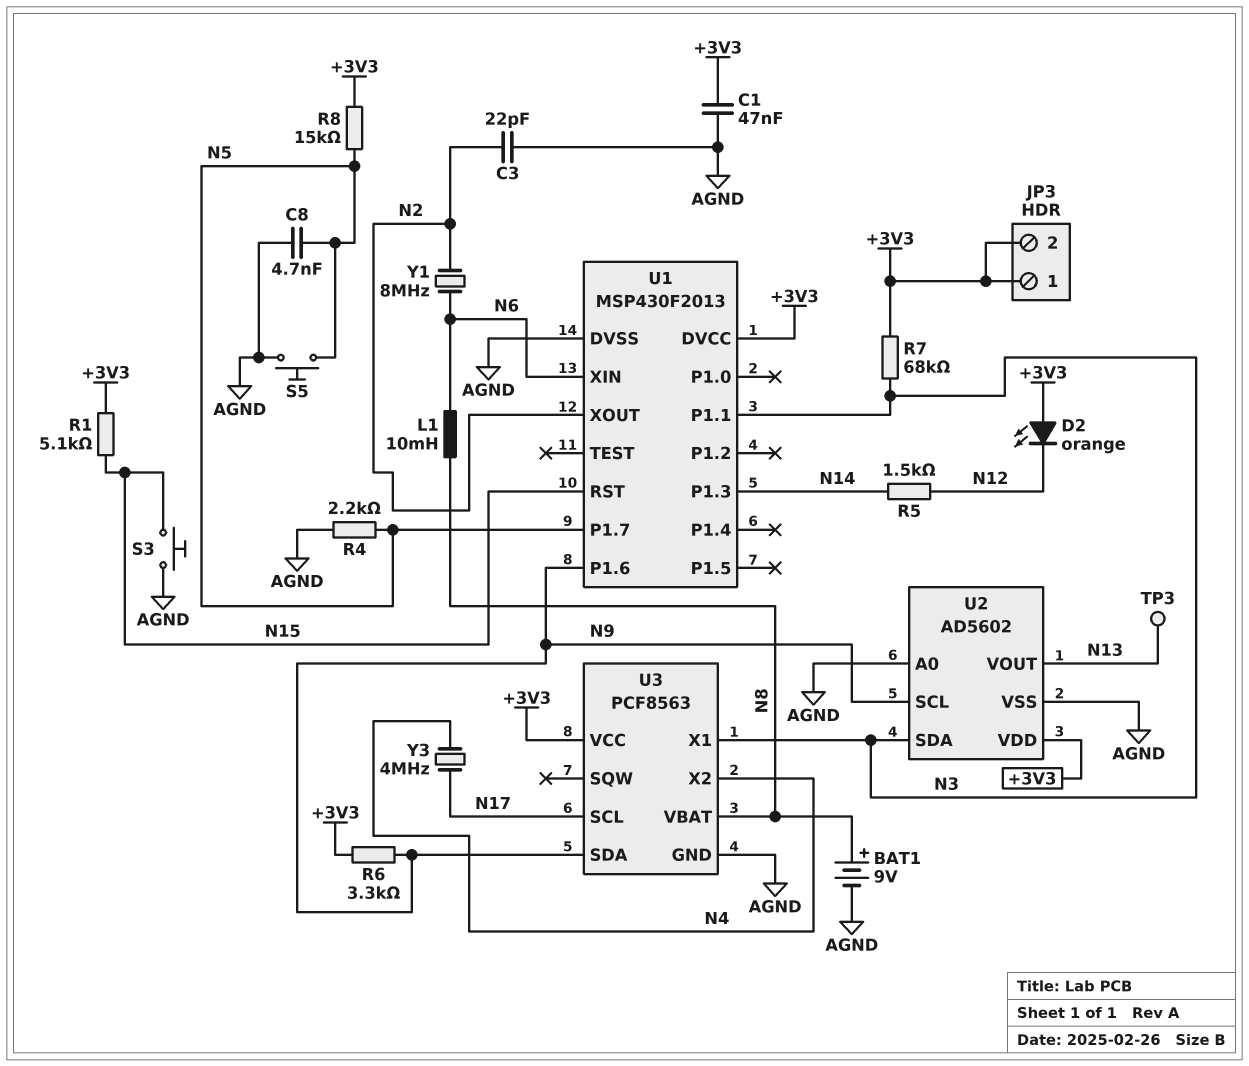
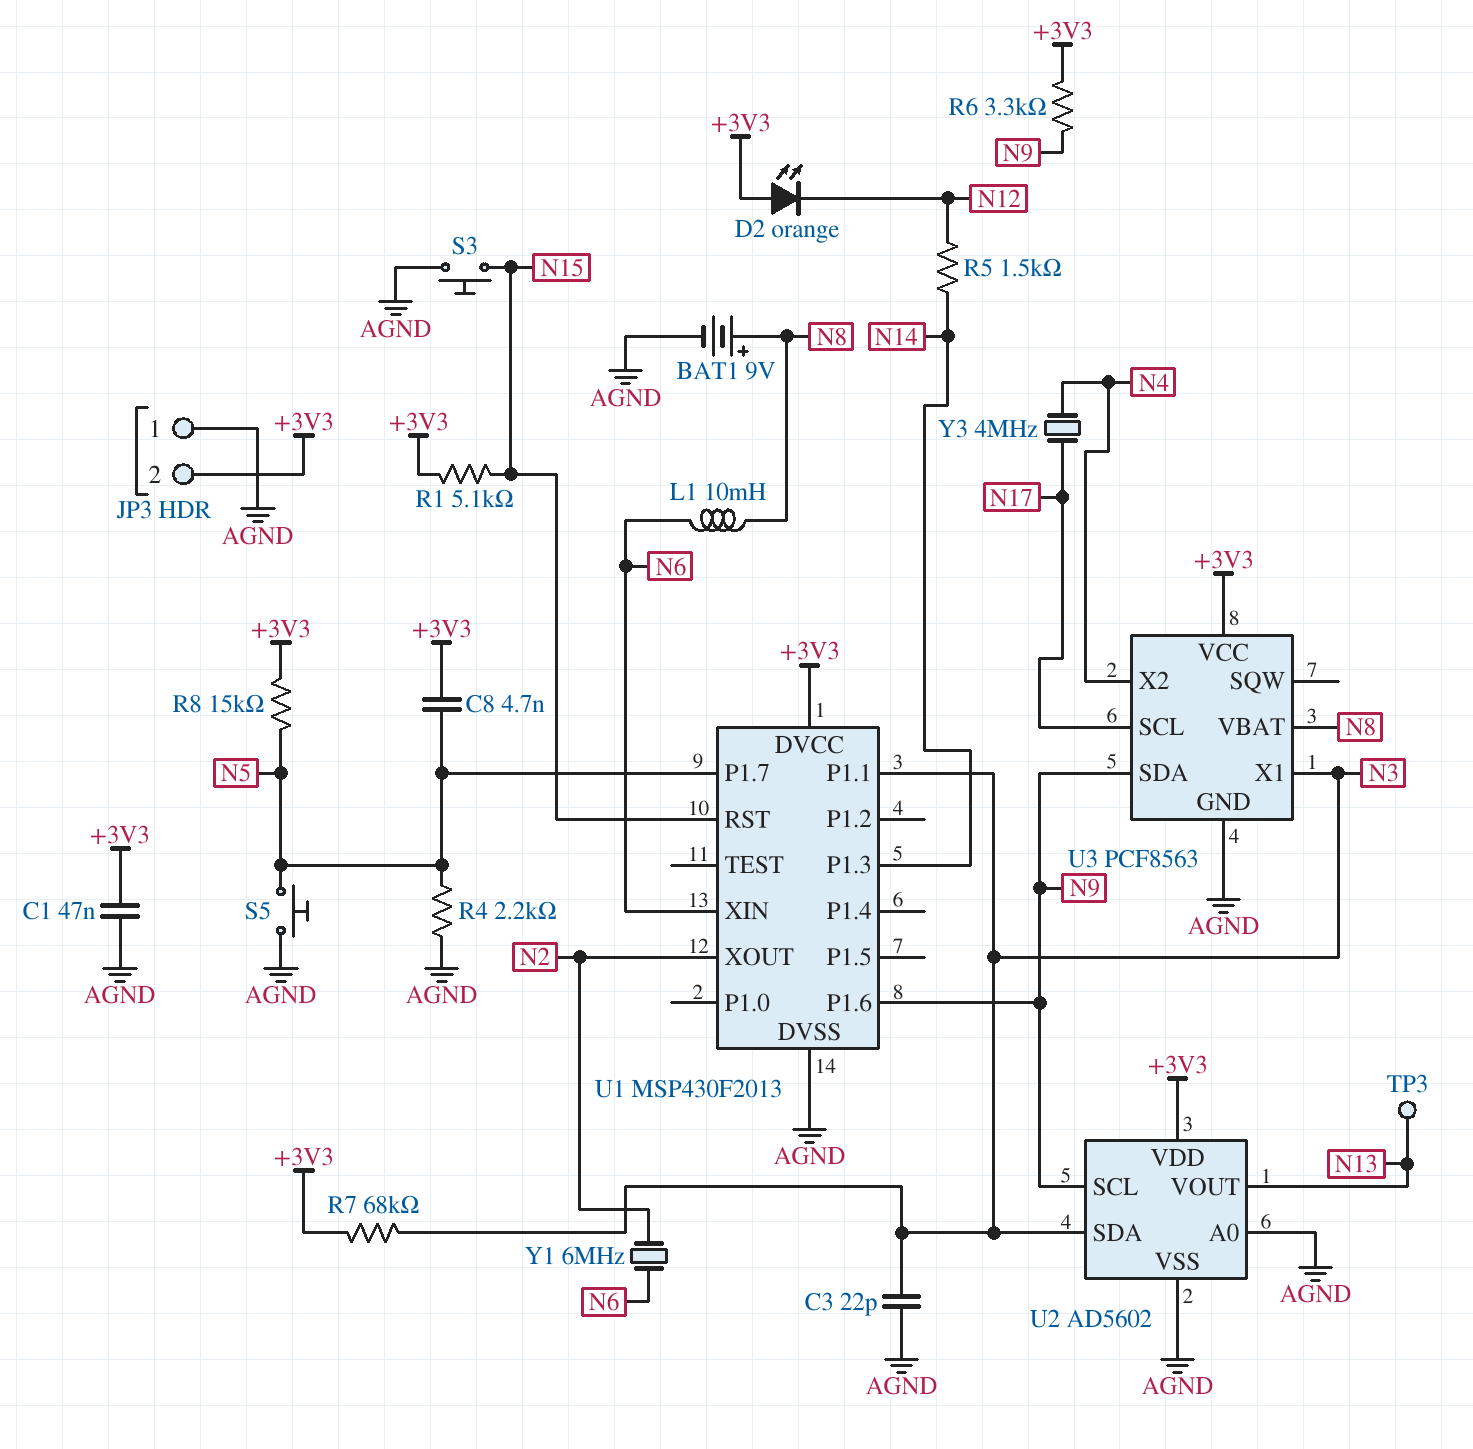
C3: 22pF (AGND, N2) -> 22pF (AGND, N3)
C8: 4.7nF (AGND, N5) -> 4.7nF (+3V3, N5)
JP3 pin 1: +3V3 -> AGND
Y1: 8MHz (N2, N6) -> 6MHz (N2, N6)

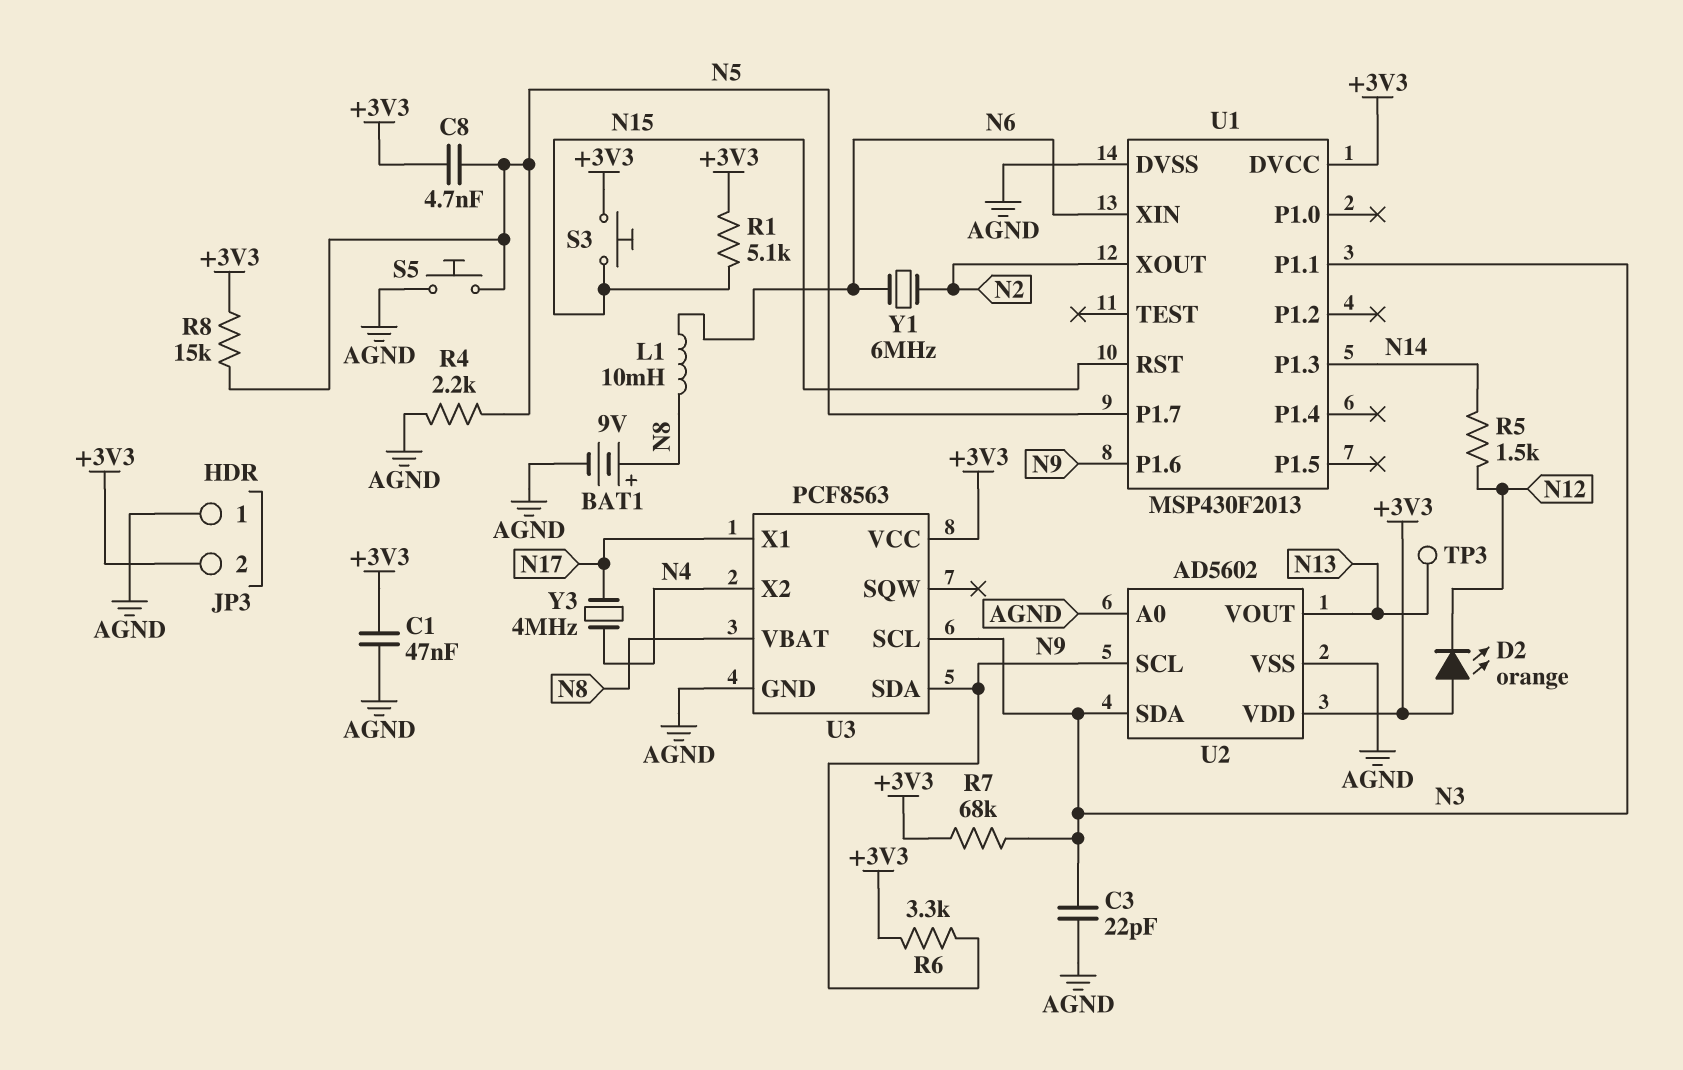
S3: button (AGND, N15) -> button (+3V3, N15)
U3 pin SCL: N17 -> N3
U3 pin X1: N3 -> N17

